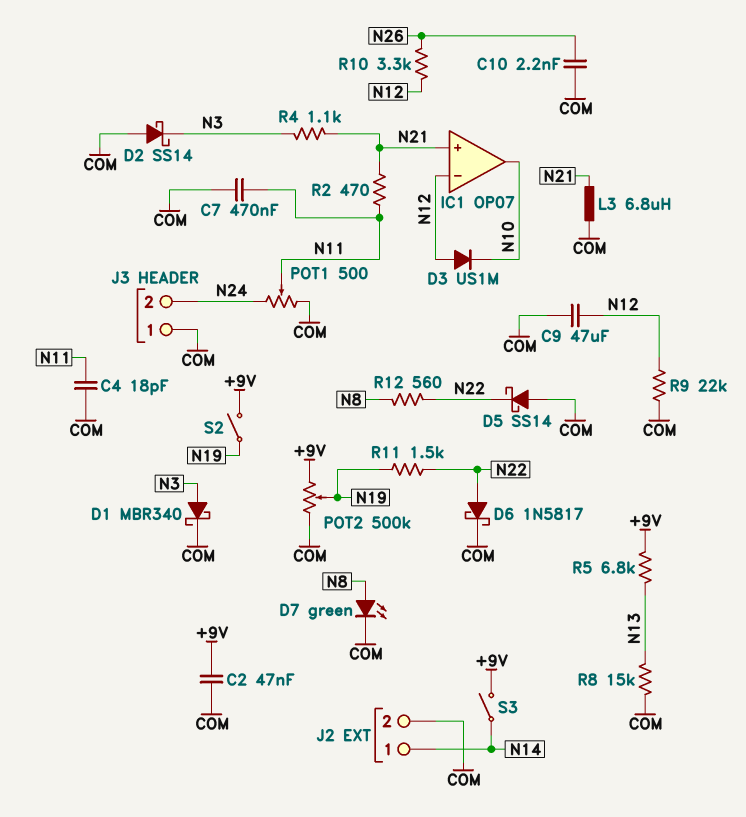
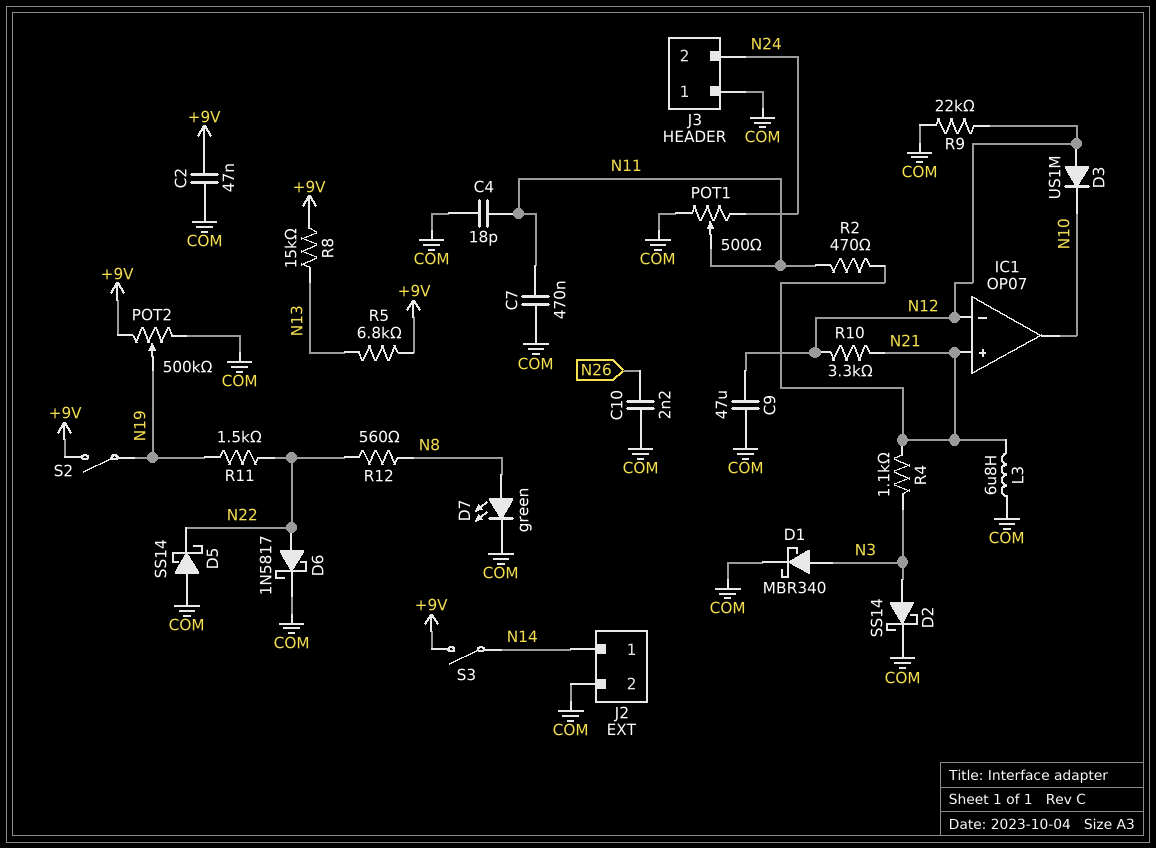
D2: schottky SS14 (A COM, K N3) -> schottky SS14 (A N3, K COM)
R8: 15k (COM, N13) -> 15k (+9V, N13)
R10: 3.3k (N12, N26) -> 3.3k (N12, N21)

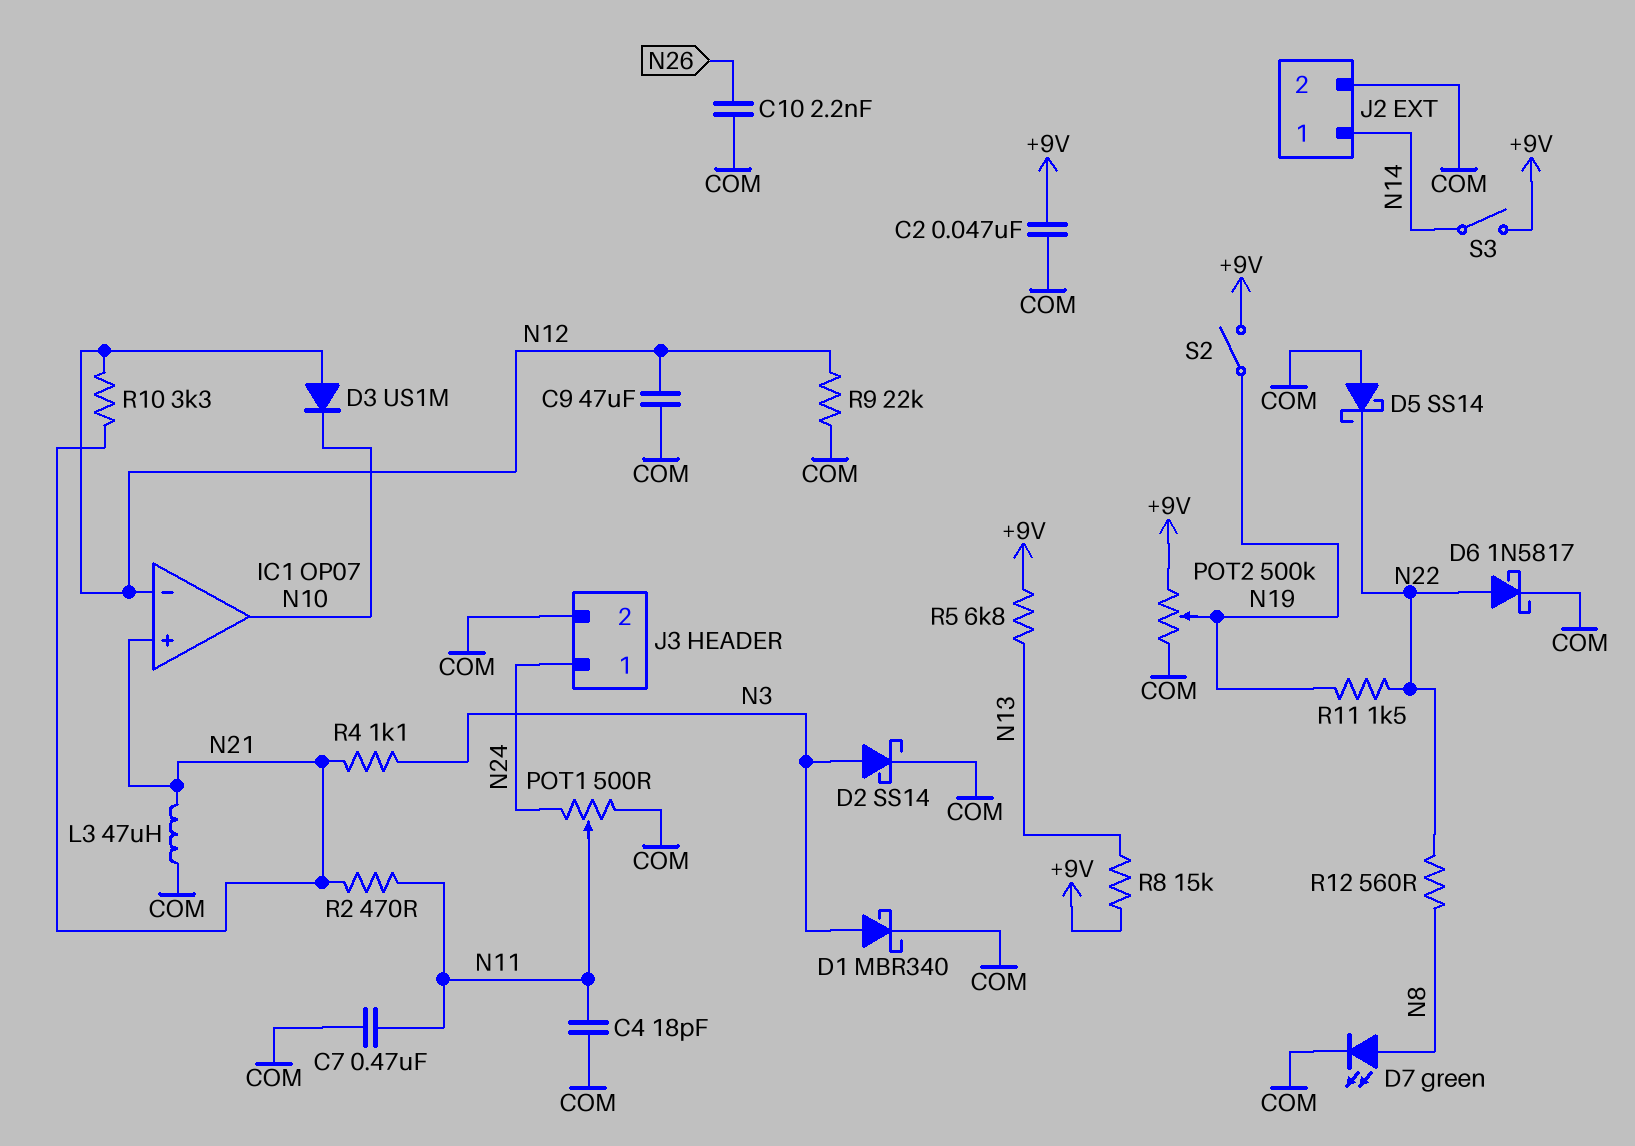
J3 pin 1: COM -> N24
J3 pin 2: N24 -> COM
L3: 6.8uH (COM, N21) -> 47uH (COM, N21)

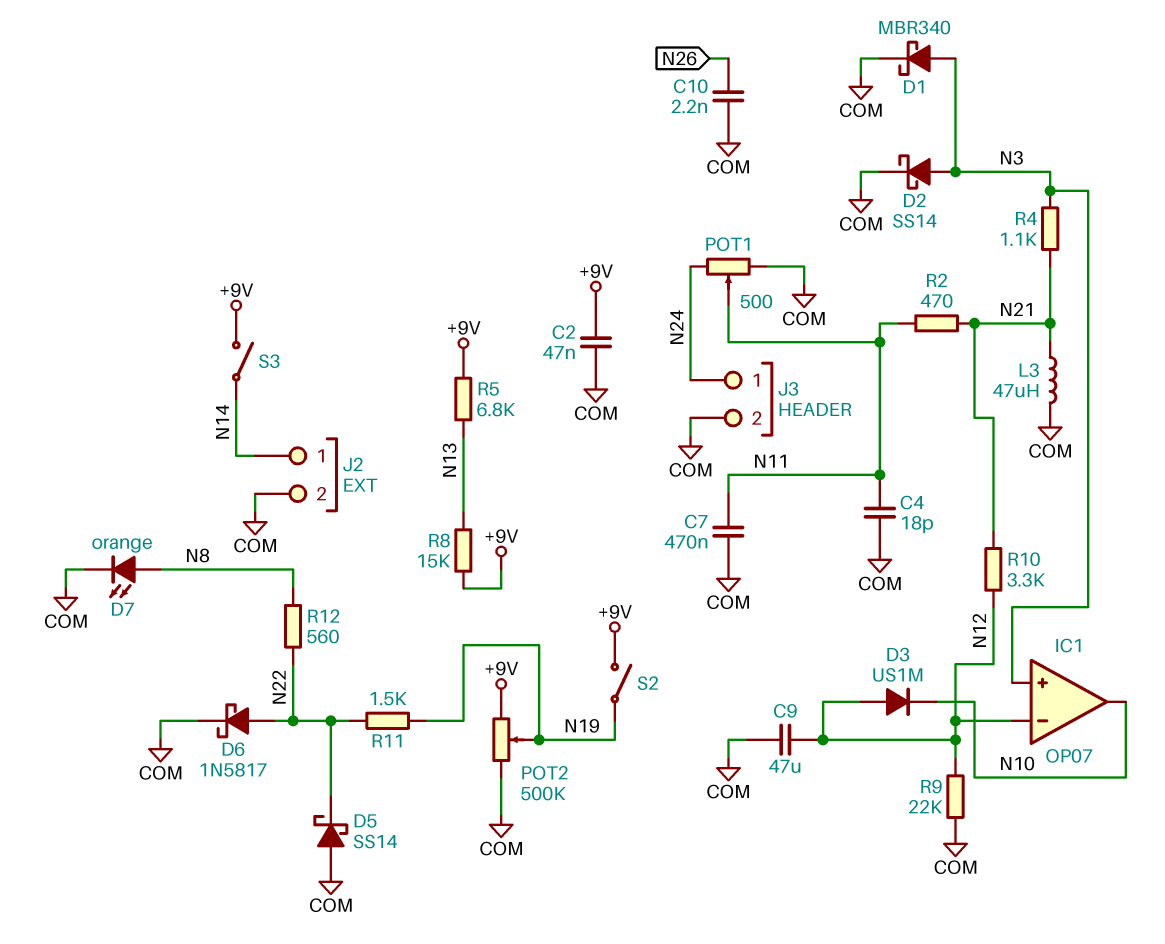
D7: LED green (A N8, K COM) -> LED orange (A N8, K COM)
IC1 pin in+: N21 -> N3

